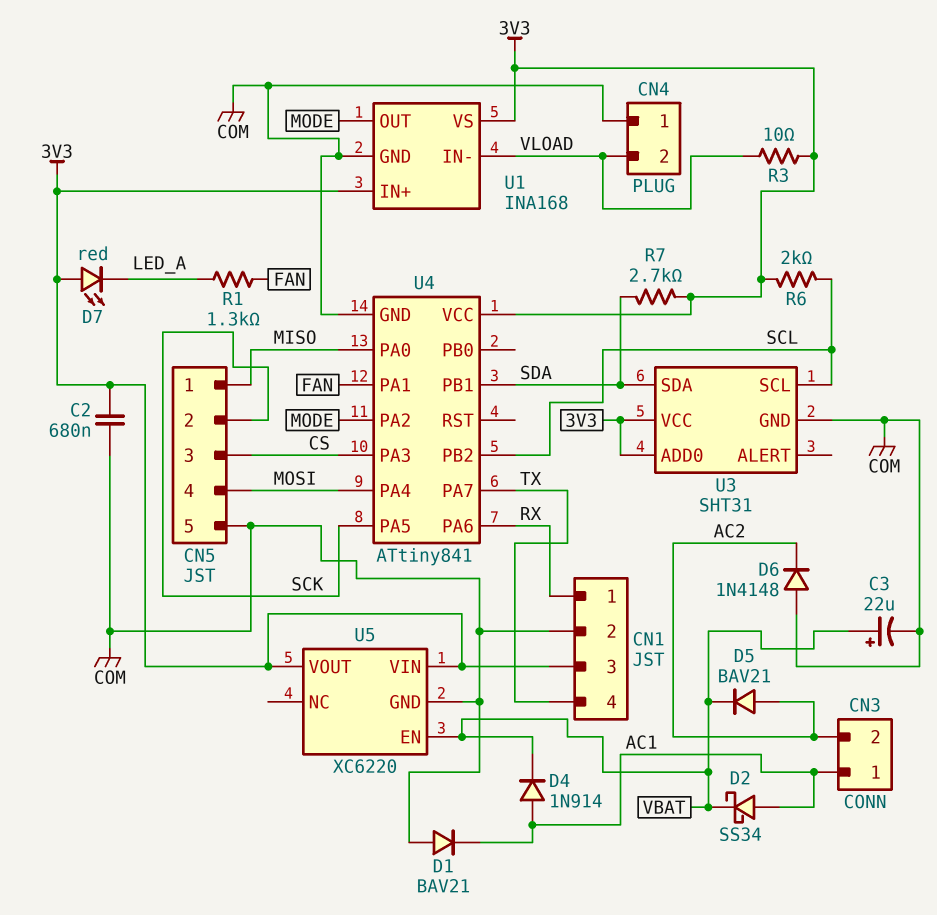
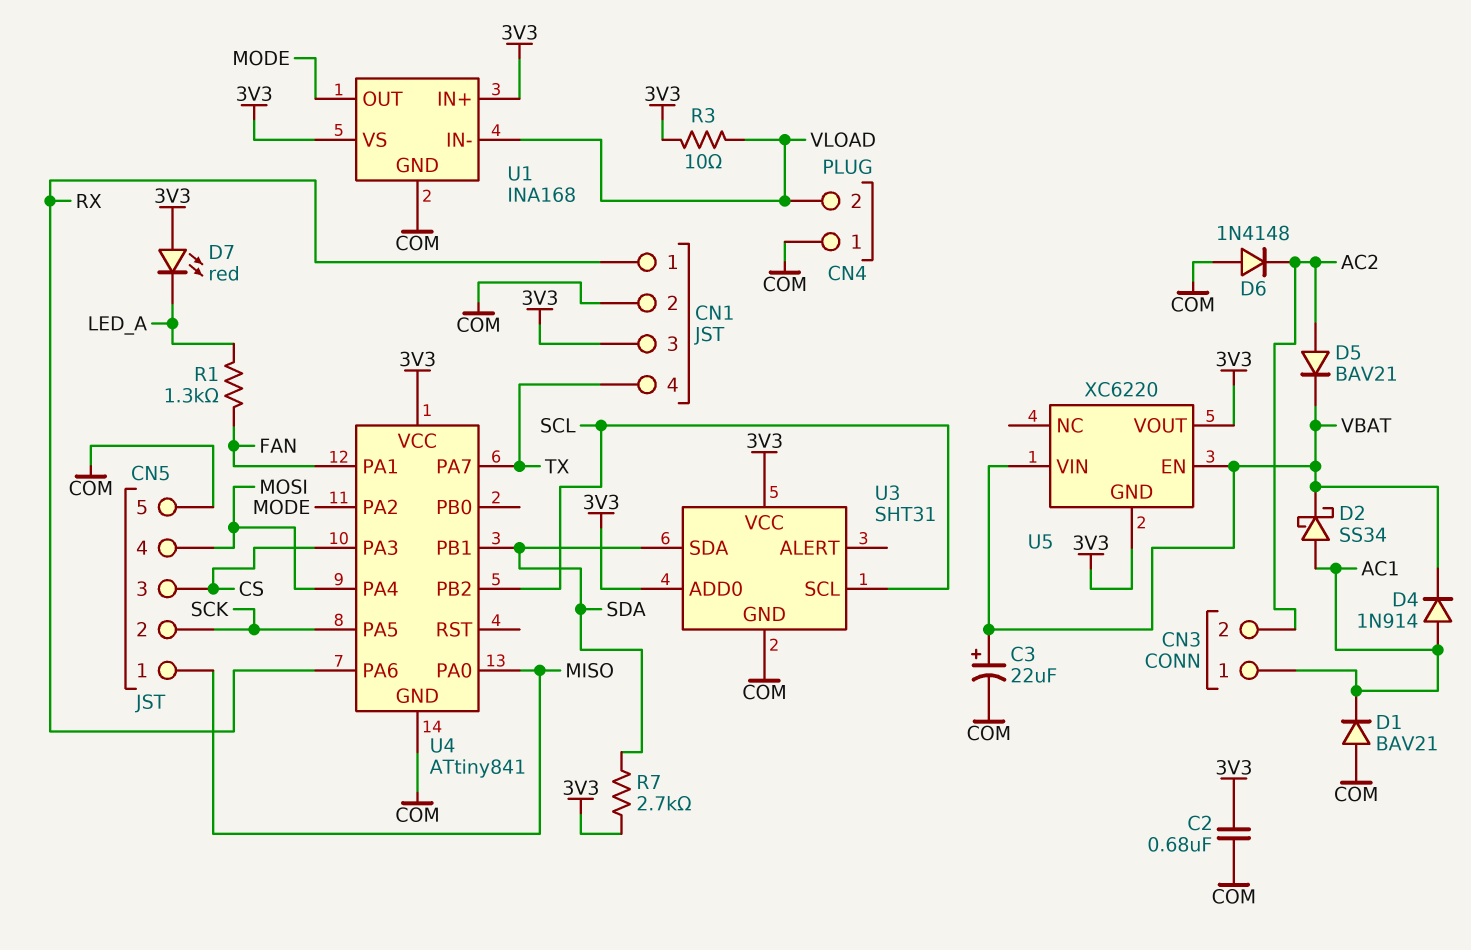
R6: 2k (3V3, SCL) -> none
U5 pin GND: COM -> 3V3
U5 pin VIN: 3V3 -> VBAT

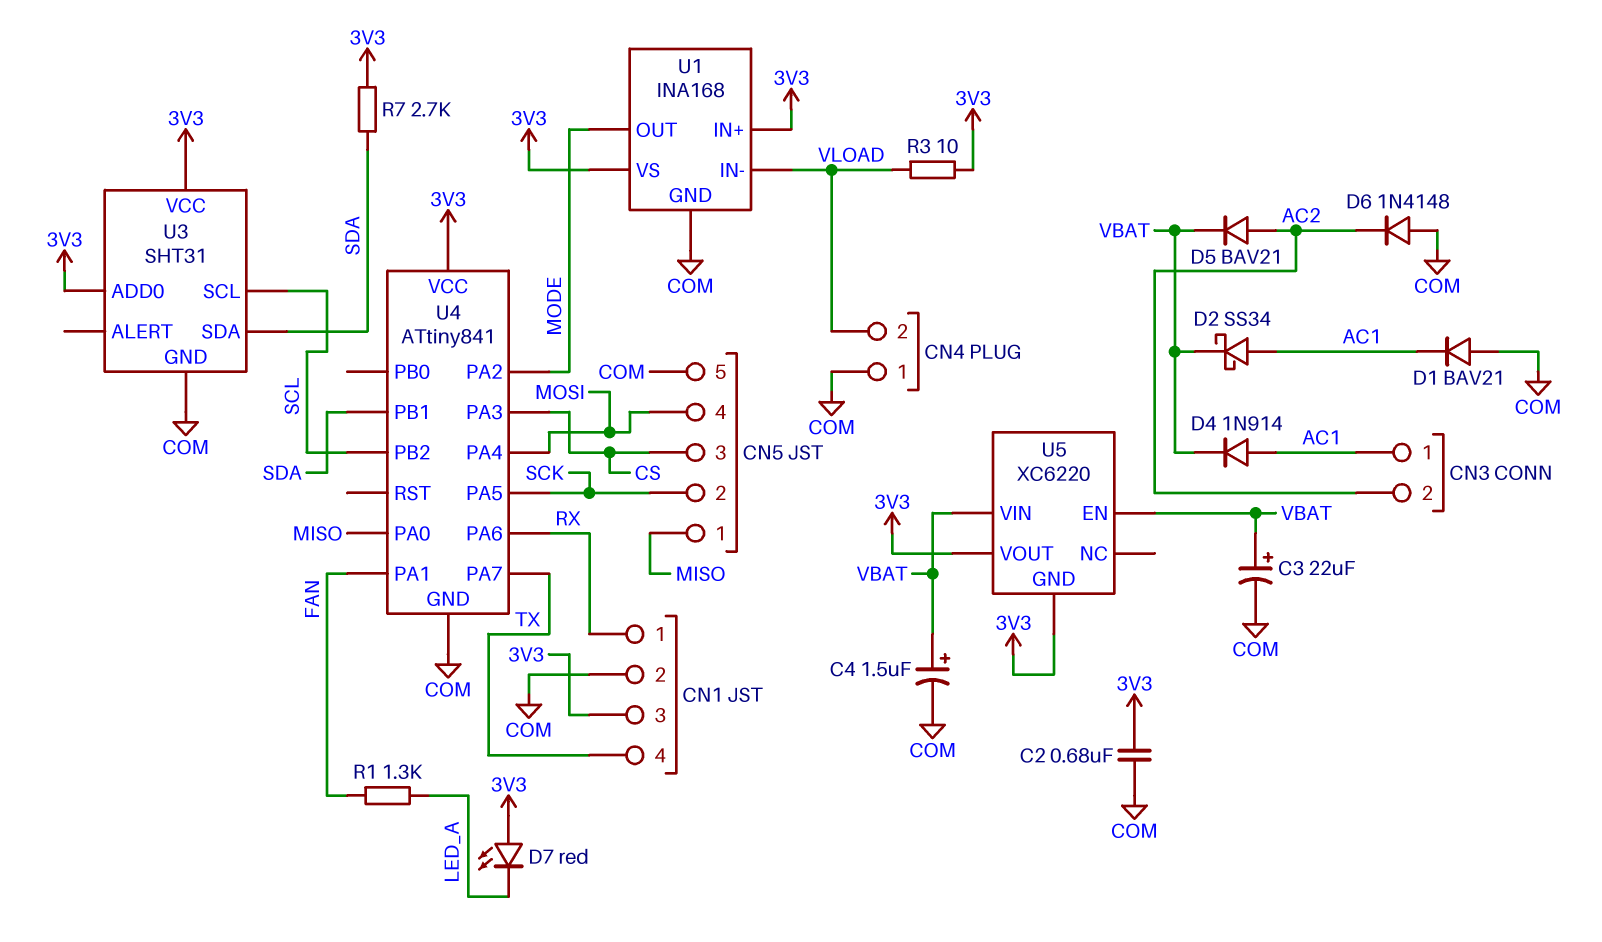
C4: none -> 1.5uF (plus VBAT, minus COM)

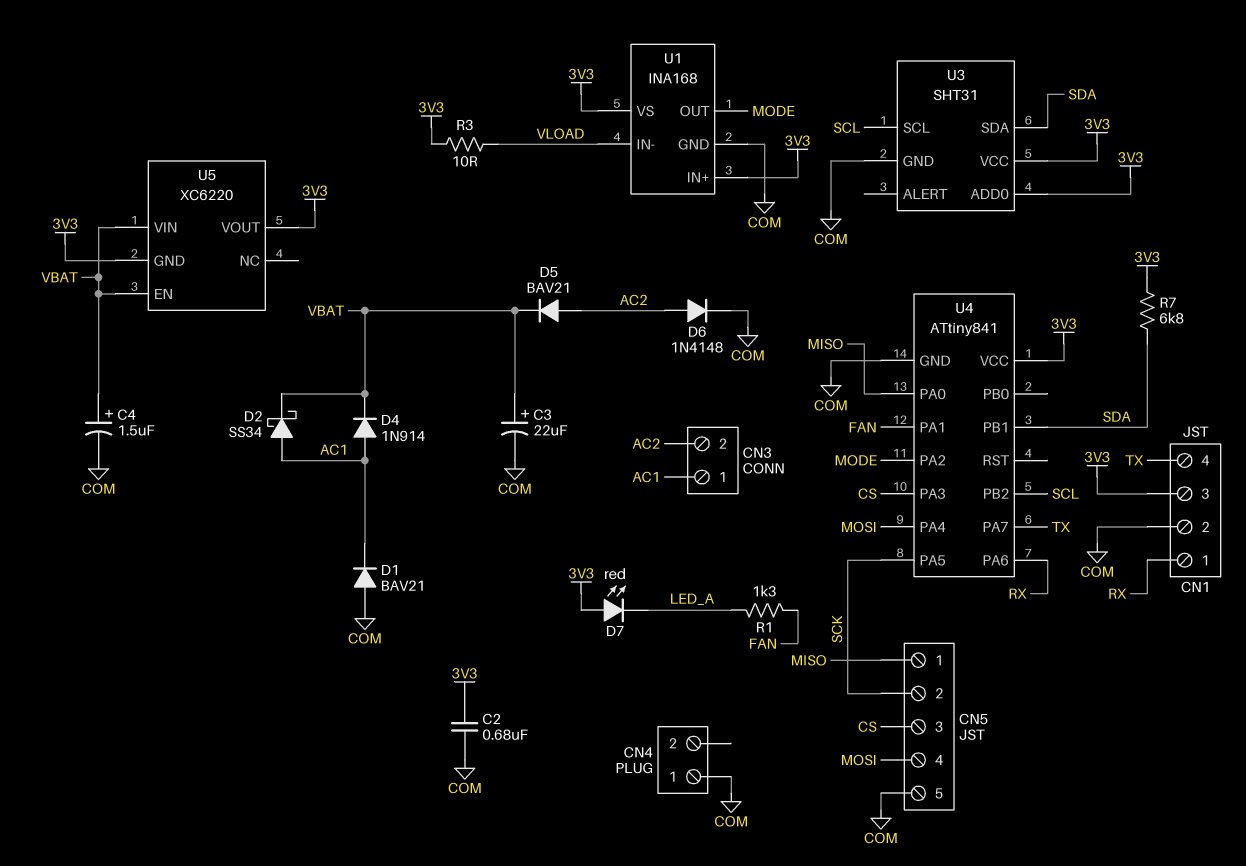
CN4 pin 2: VLOAD -> none
D6: diode 1N4148 (A COM, K AC2) -> diode 1N4148 (A AC2, K COM)
R7: 2.7k (3V3, SDA) -> 6.8k (3V3, SDA)

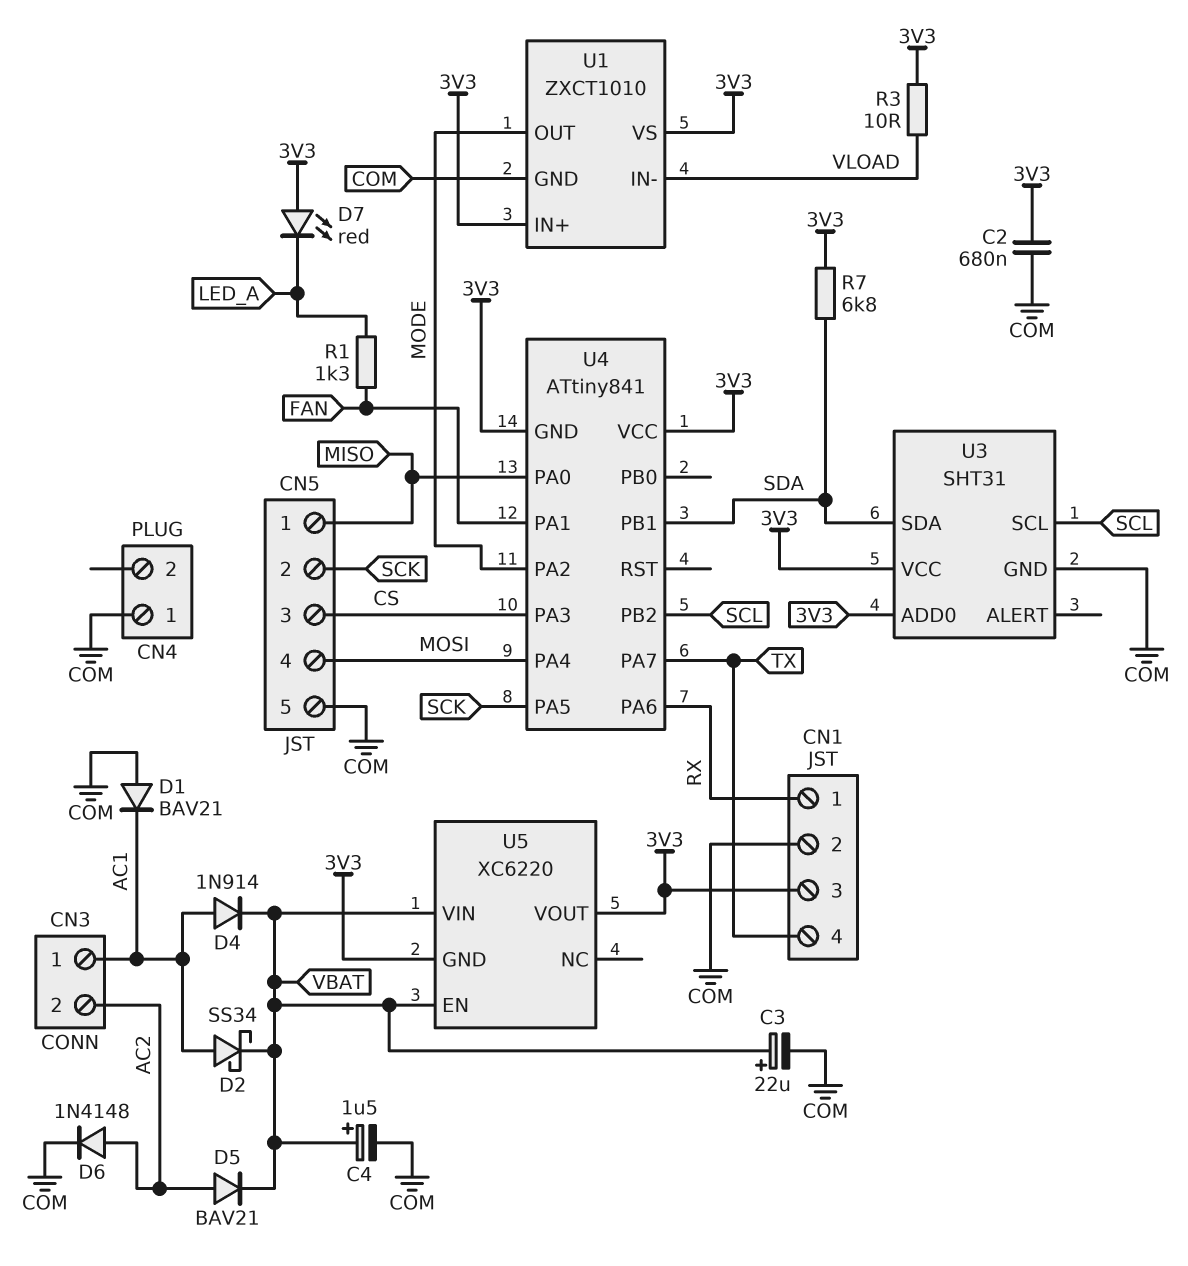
U1: INA168 -> ZXCT1010
U4 pin GND: COM -> 3V3

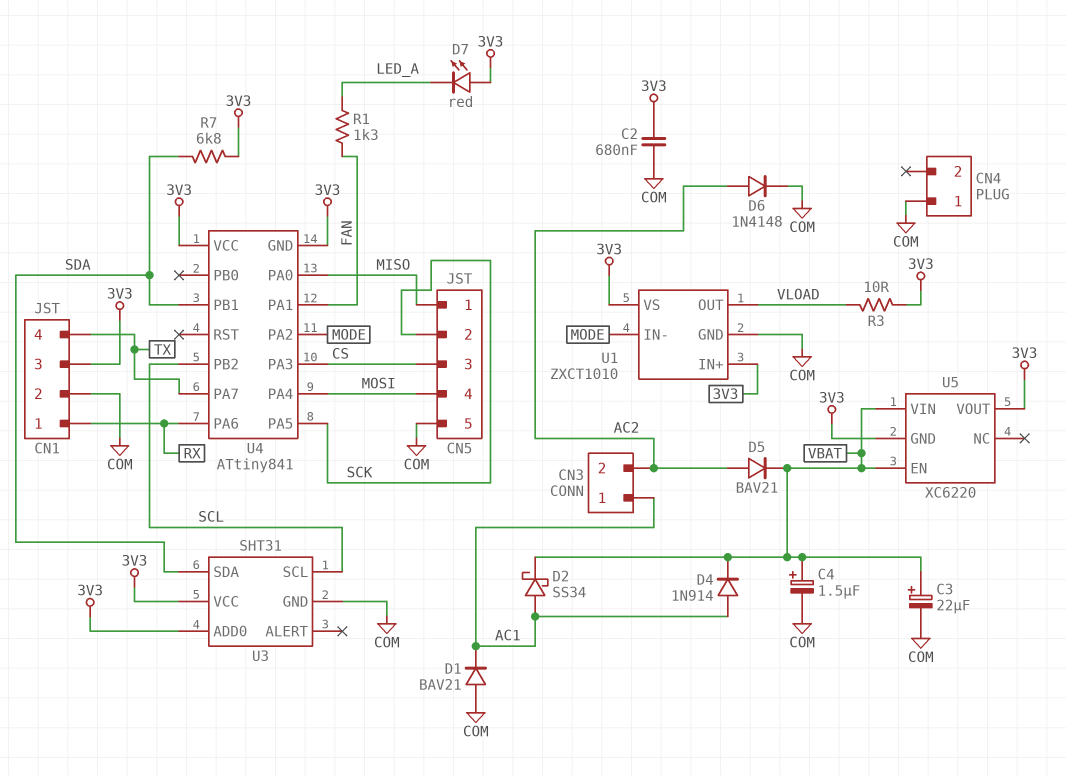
U1 pin IN-: VLOAD -> MODE
U1 pin OUT: MODE -> VLOAD

